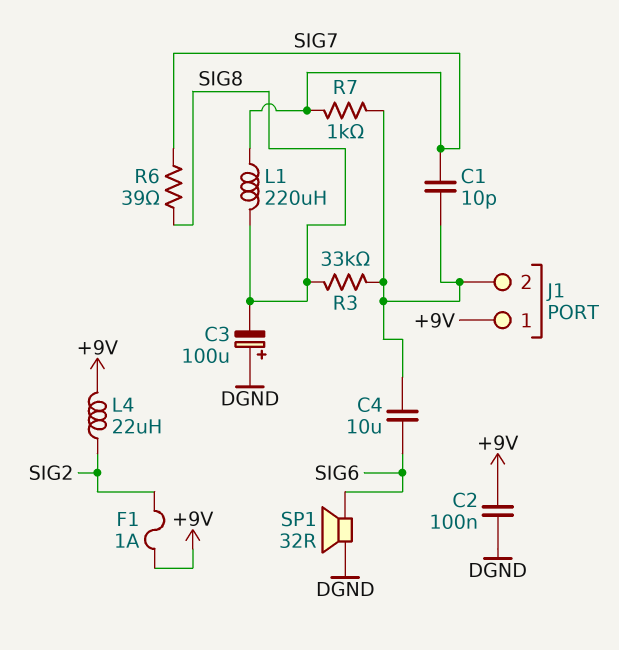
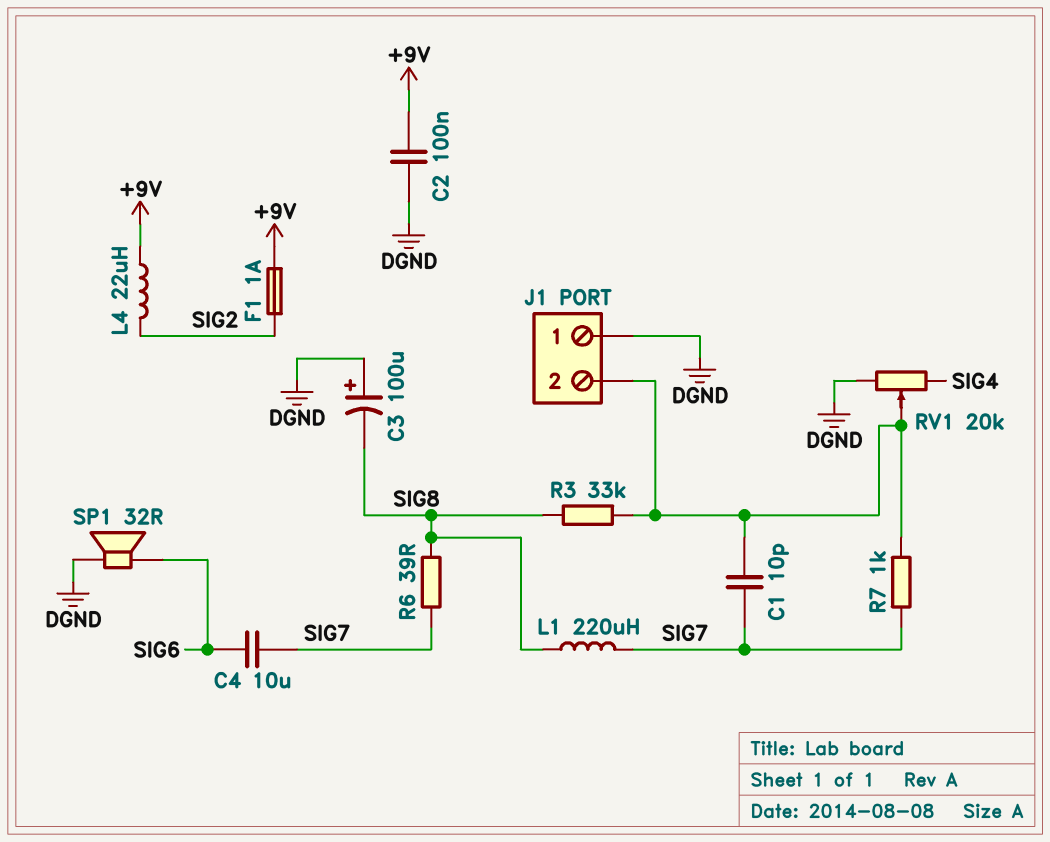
C4: 10uF (J1/2, SIG6) -> 10uF (SIG6, SIG7)
J1 pin 1: +9V -> DGND
RV1: none -> 20k (DGND, SIG4, wiper J1/2)

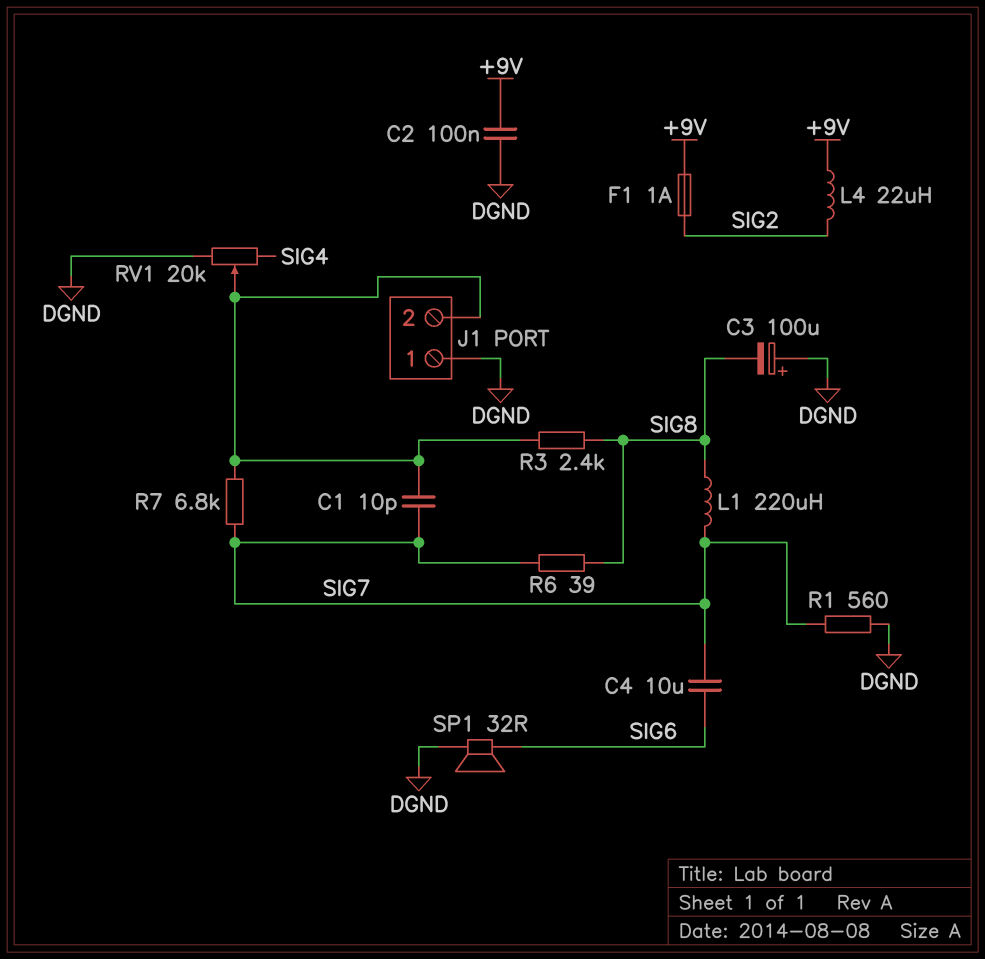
R1: none -> 560 (DGND, SIG7)
R3: 33k (J1/2, SIG8) -> 2.4k (J1/2, SIG8)
R7: 1k (J1/2, SIG7) -> 6.8k (J1/2, SIG7)

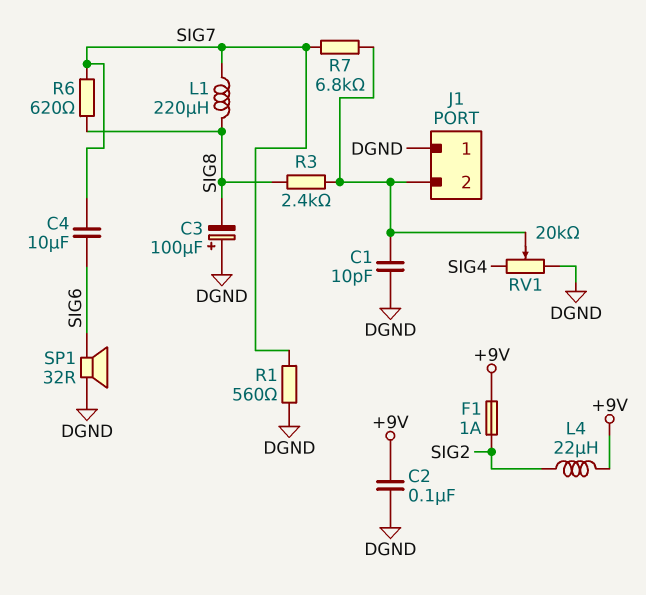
C1: 10pF (J1/2, SIG7) -> 10pF (DGND, J1/2)
R6: 39 (SIG7, SIG8) -> 620 (SIG7, SIG8)

